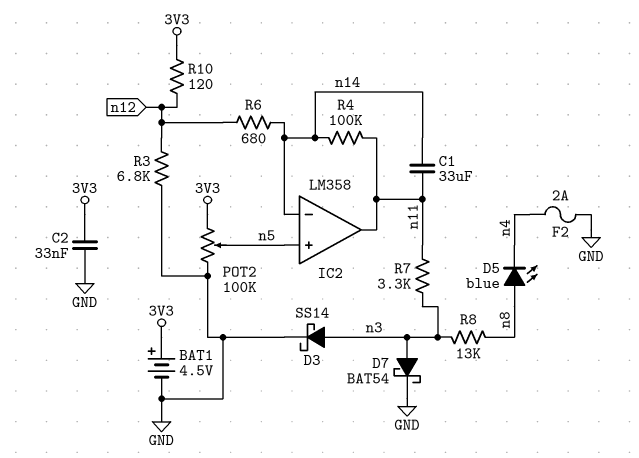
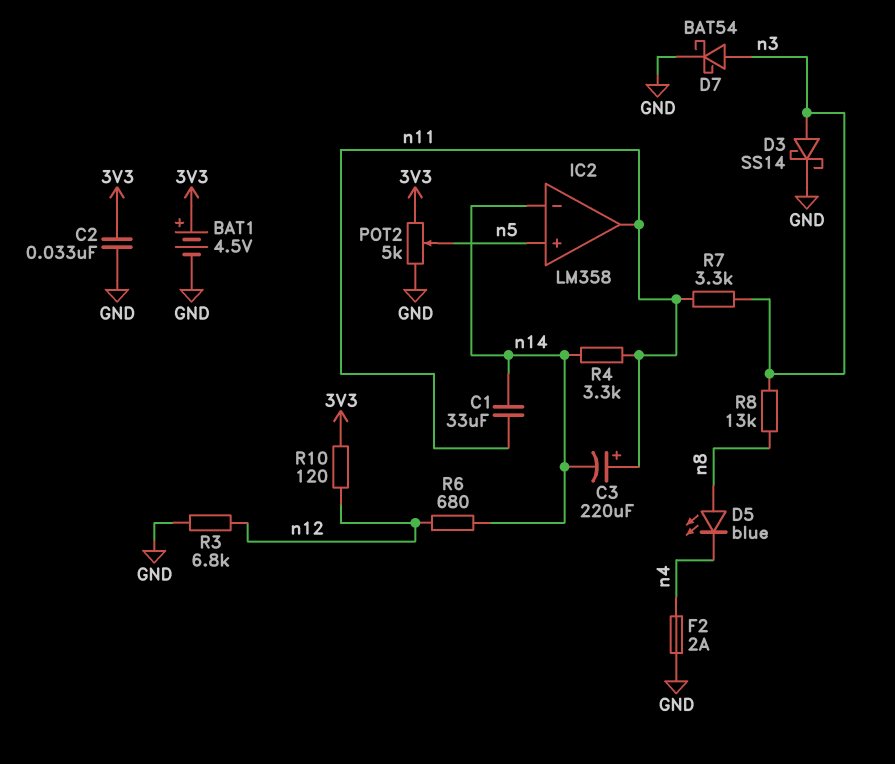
C3: none -> 220uF (plus n11, minus n14)
POT2: 100k (3V3, GND, wiper n5) -> 5k (3V3, GND, wiper n5)
R4: 100k (n11, n14) -> 3.3k (n11, n14)

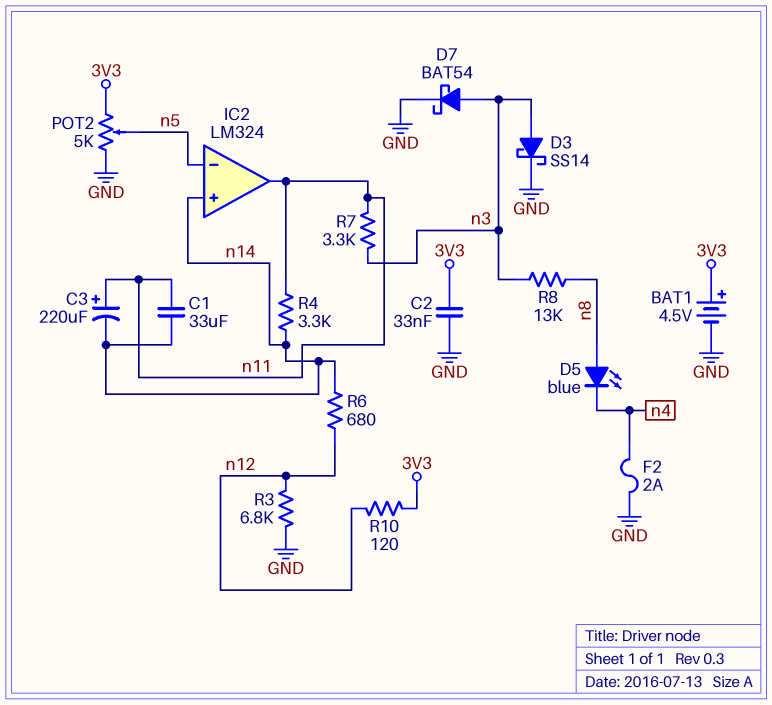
IC2: LM358 -> LM324
IC2 pin in+: n5 -> n14
IC2 pin in-: n14 -> n5

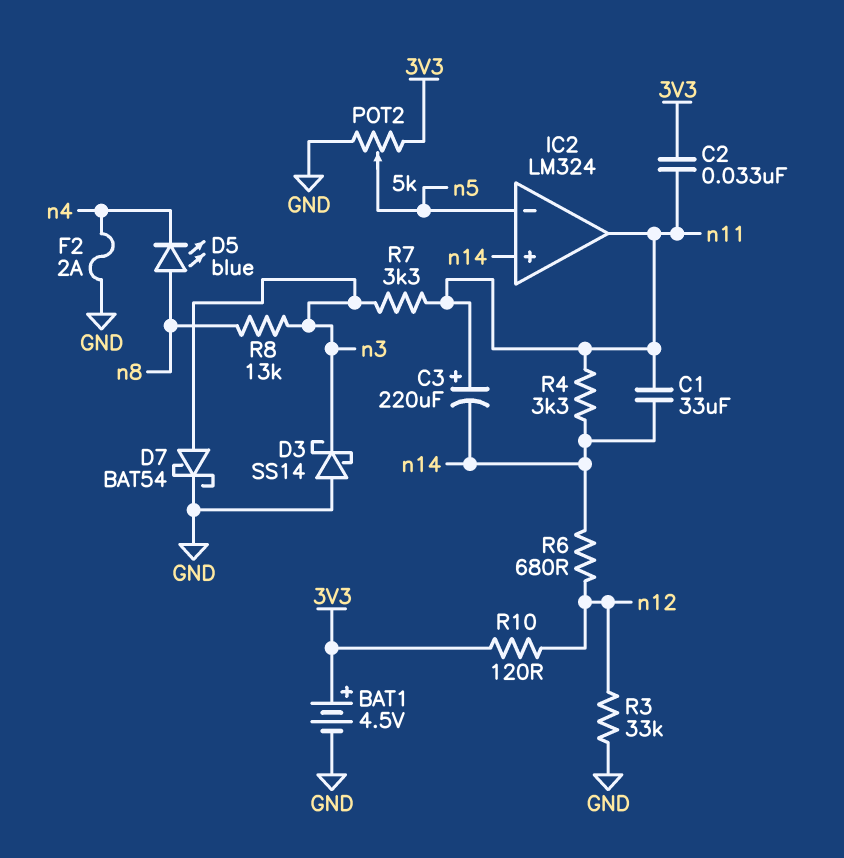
C2: 33nF (3V3, GND) -> 33nF (3V3, n11)
D3: schottky SS14 (A n3, K GND) -> schottky SS14 (A GND, K n3)
R3: 6.8k (GND, n12) -> 33k (GND, n12)

